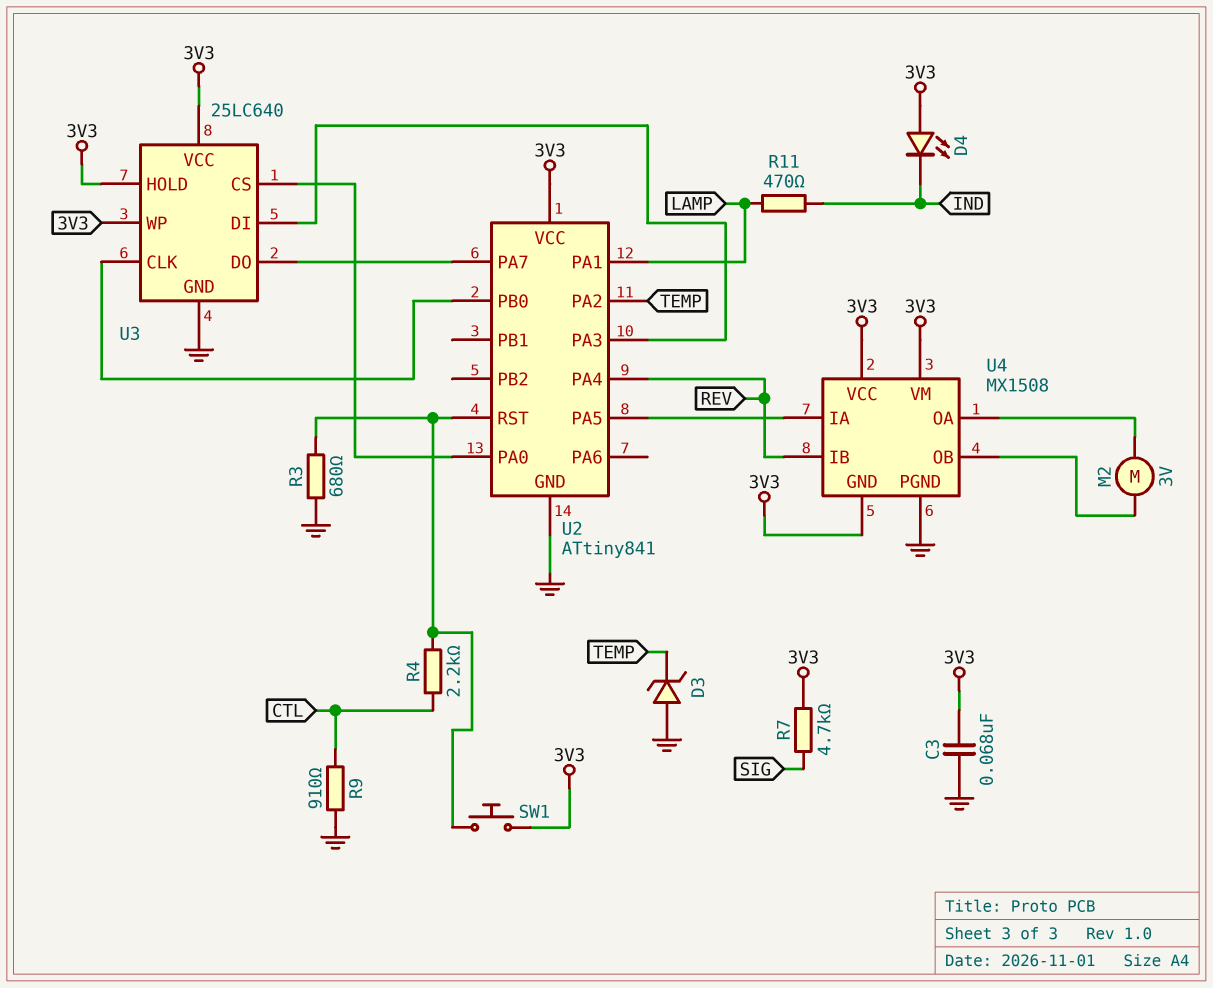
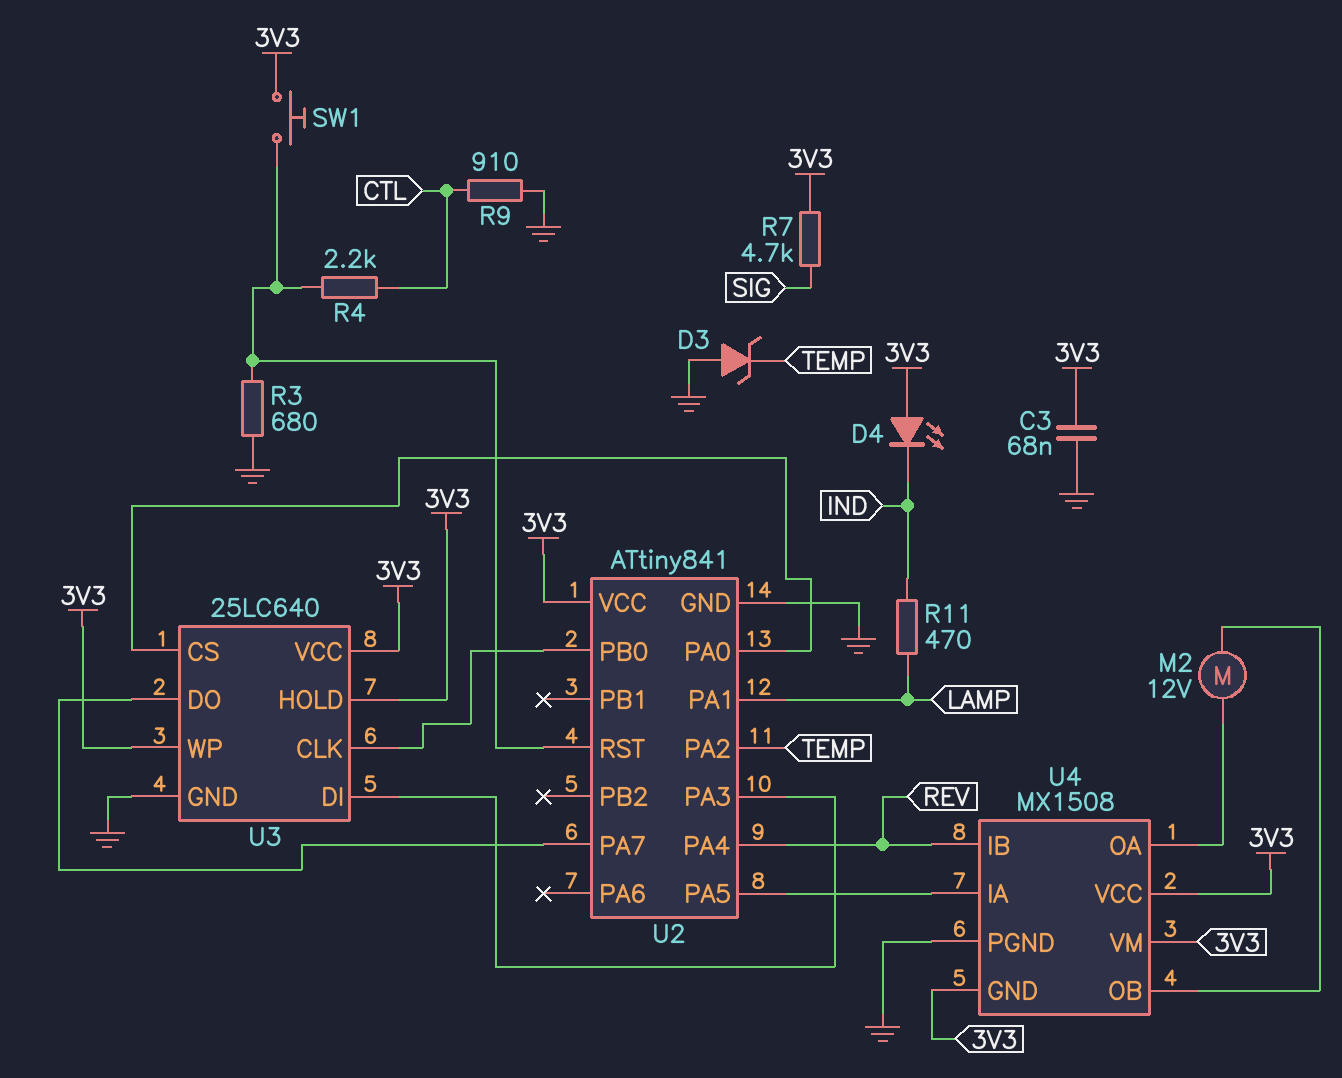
M2: motor 3V (U4/OA, U4/OB) -> motor 12V (U4/OA, U4/OB)

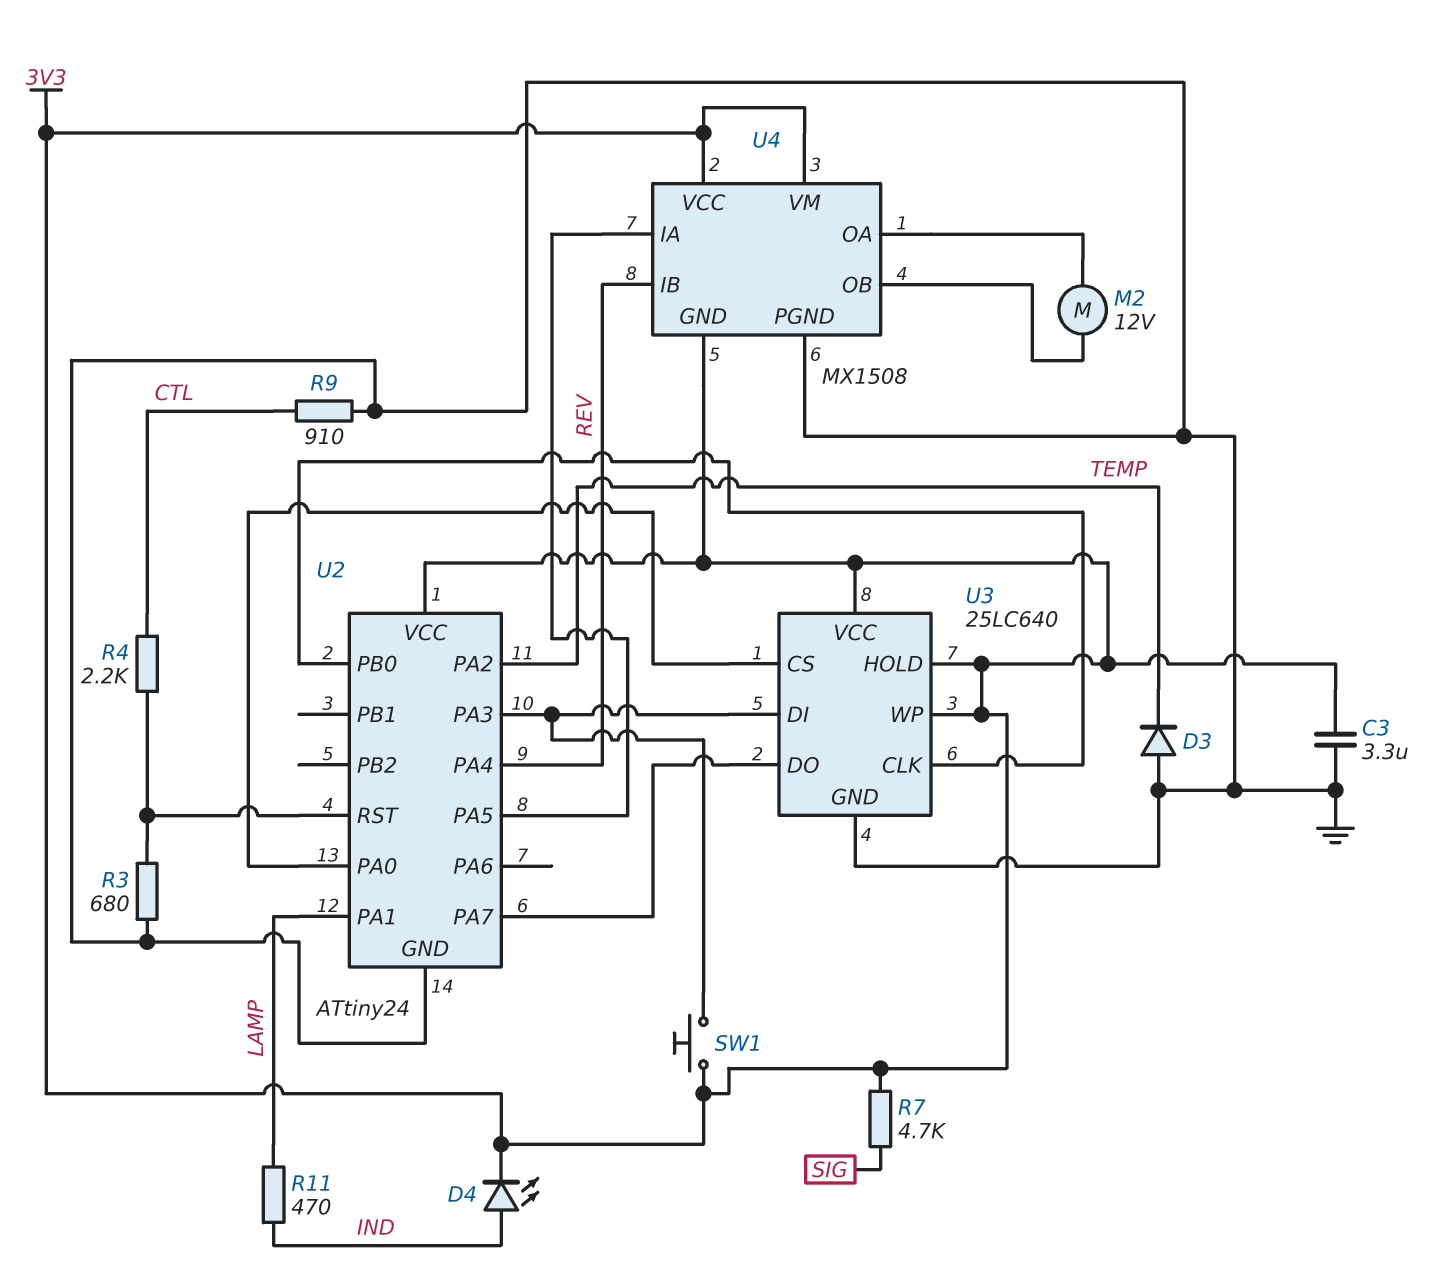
C3: 68nF (3V3, GND) -> 3.3uF (3V3, GND)
D3: zener (A GND, K TEMP) -> diode (A GND, K TEMP)
D4: LED (A 3V3, K IND) -> LED (A IND, K 3V3)
SW1: button (3V3, U2/RST) -> button (3V3, U2/PA3)
U2: ATtiny841 -> ATtiny24

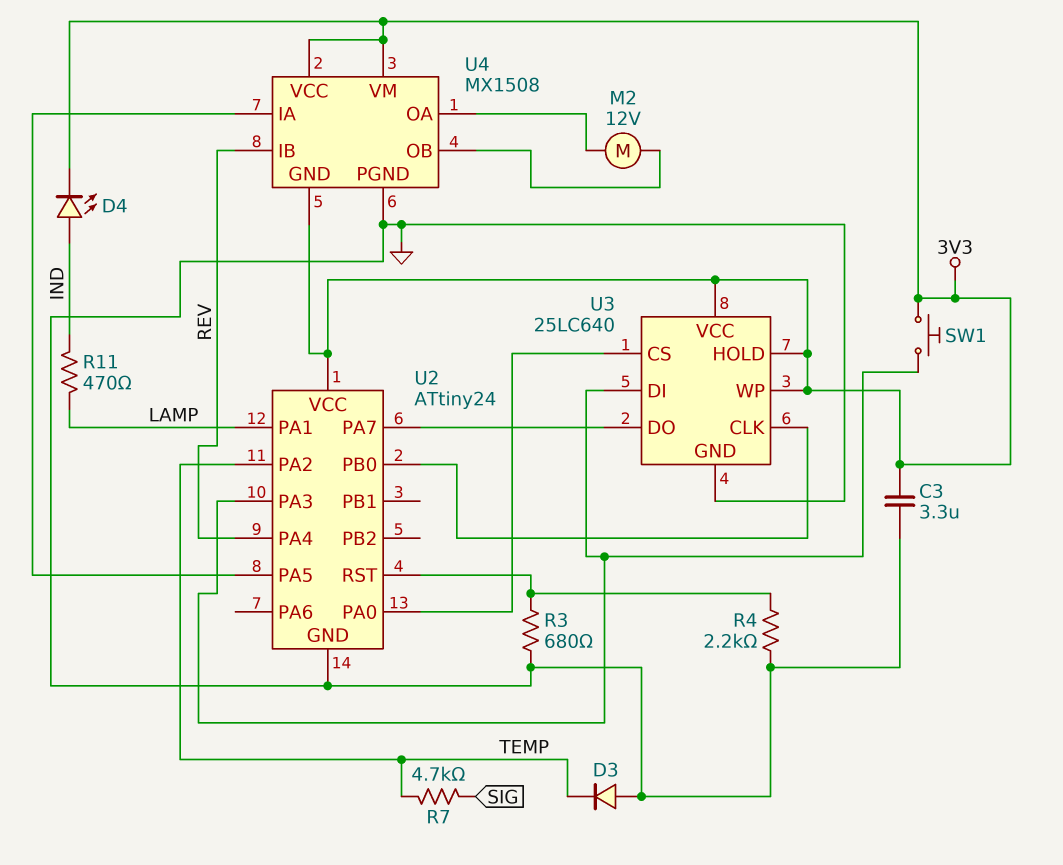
R4: 2.2k (CTL, U2/RST) -> 2.2k (GND, U2/RST)
R7: 4.7k (3V3, SIG) -> 4.7k (SIG, TEMP)
R9: 910 (CTL, GND) -> none

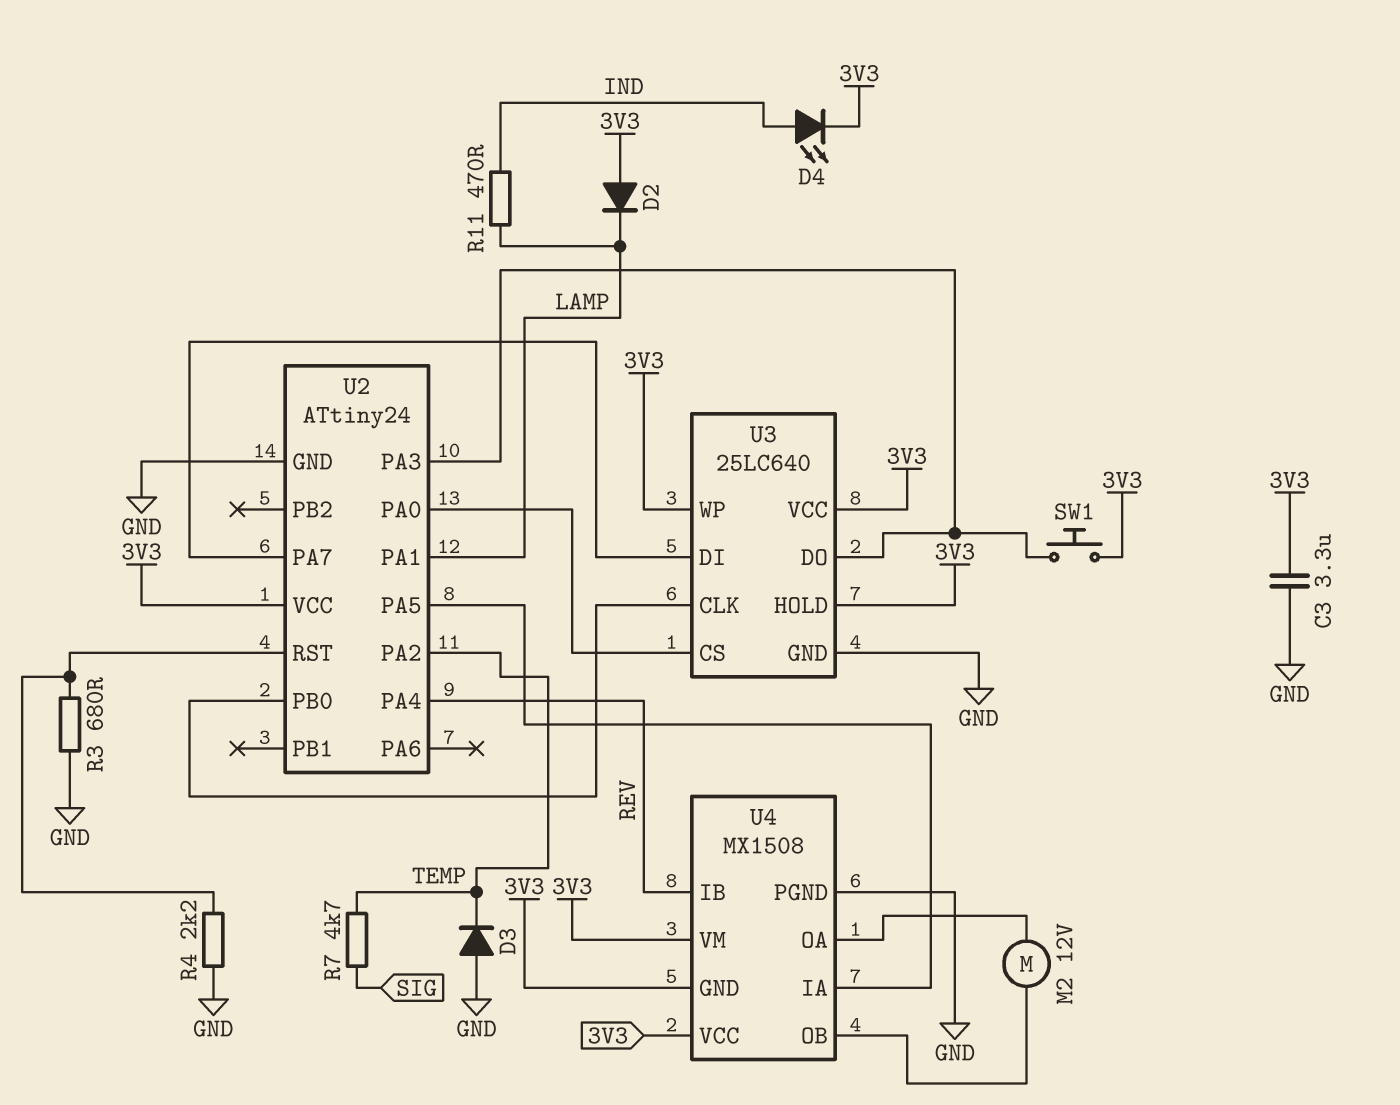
D2: none -> diode (A 3V3, K LAMP)
U3 pin DI: U2/PA3 -> U2/PA7
U3 pin DO: U2/PA7 -> U2/PA3

